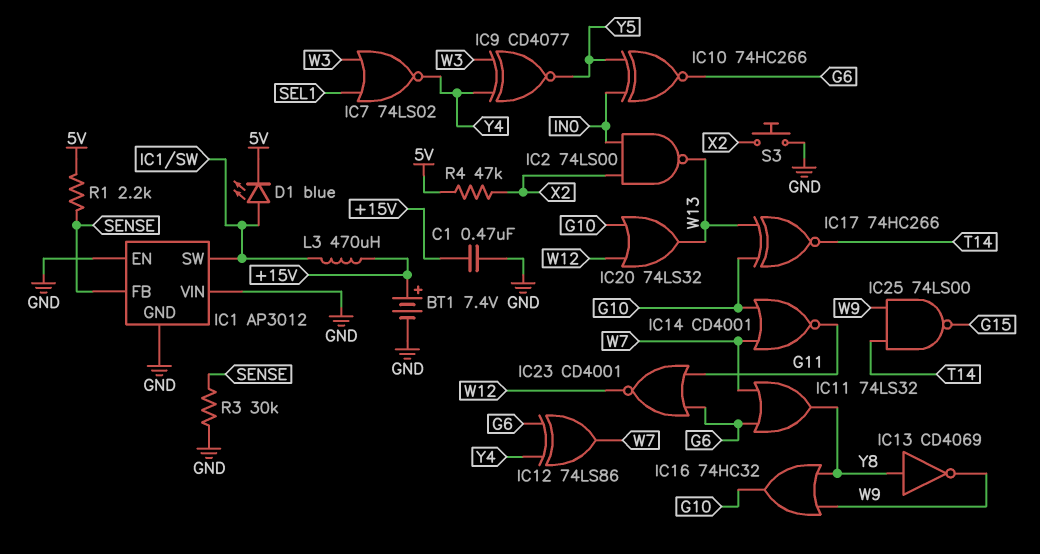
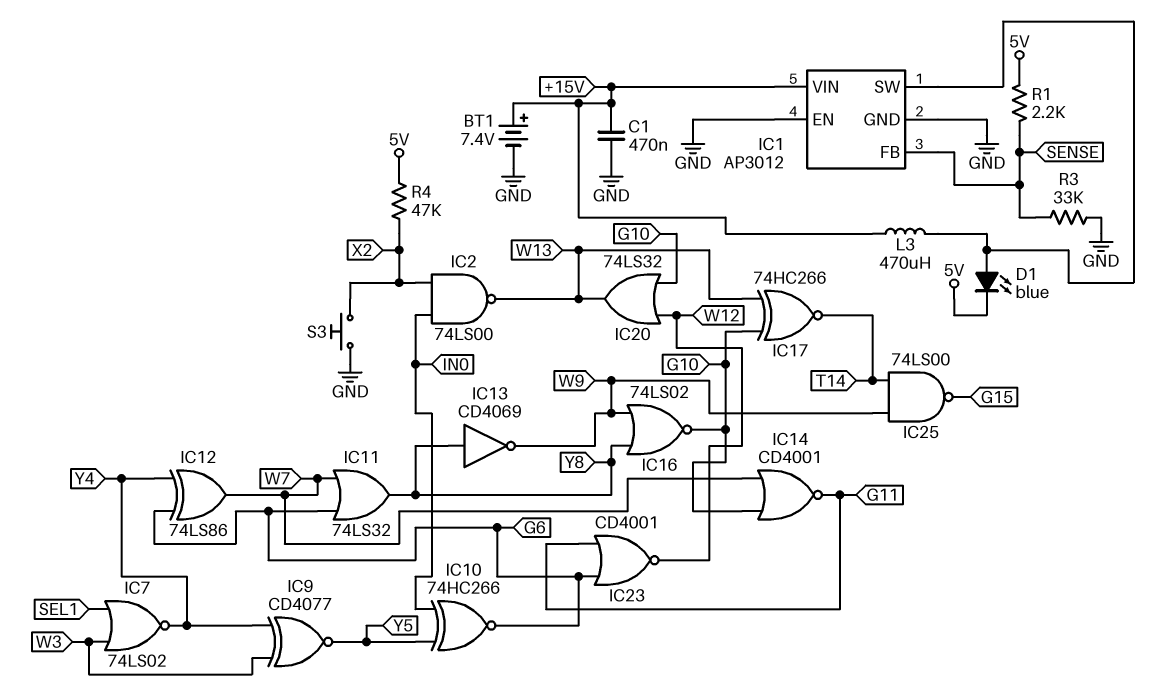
IC1 pin VIN: GND -> +15V
IC16: OR 74HC32 (in W9, in Y8, out G10) -> NOR 74LS02 (in W9, in Y8, out G10)
R3: 30k (GND, SENSE) -> 33k (GND, SENSE)

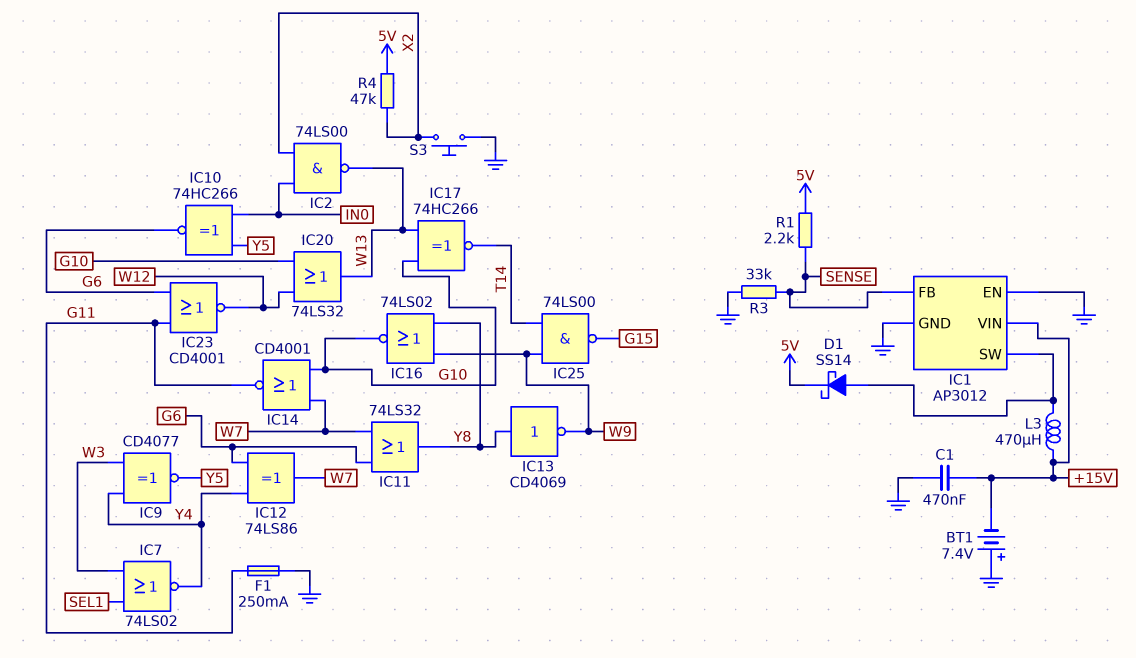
BT1: 7.4V (plus +15V, minus GND) -> 7.4V (plus GND, minus +15V)
D1: LED blue (A IC1/SW, K 5V) -> schottky SS14 (A IC1/SW, K 5V)
F1: none -> 250mA (G11, GND)

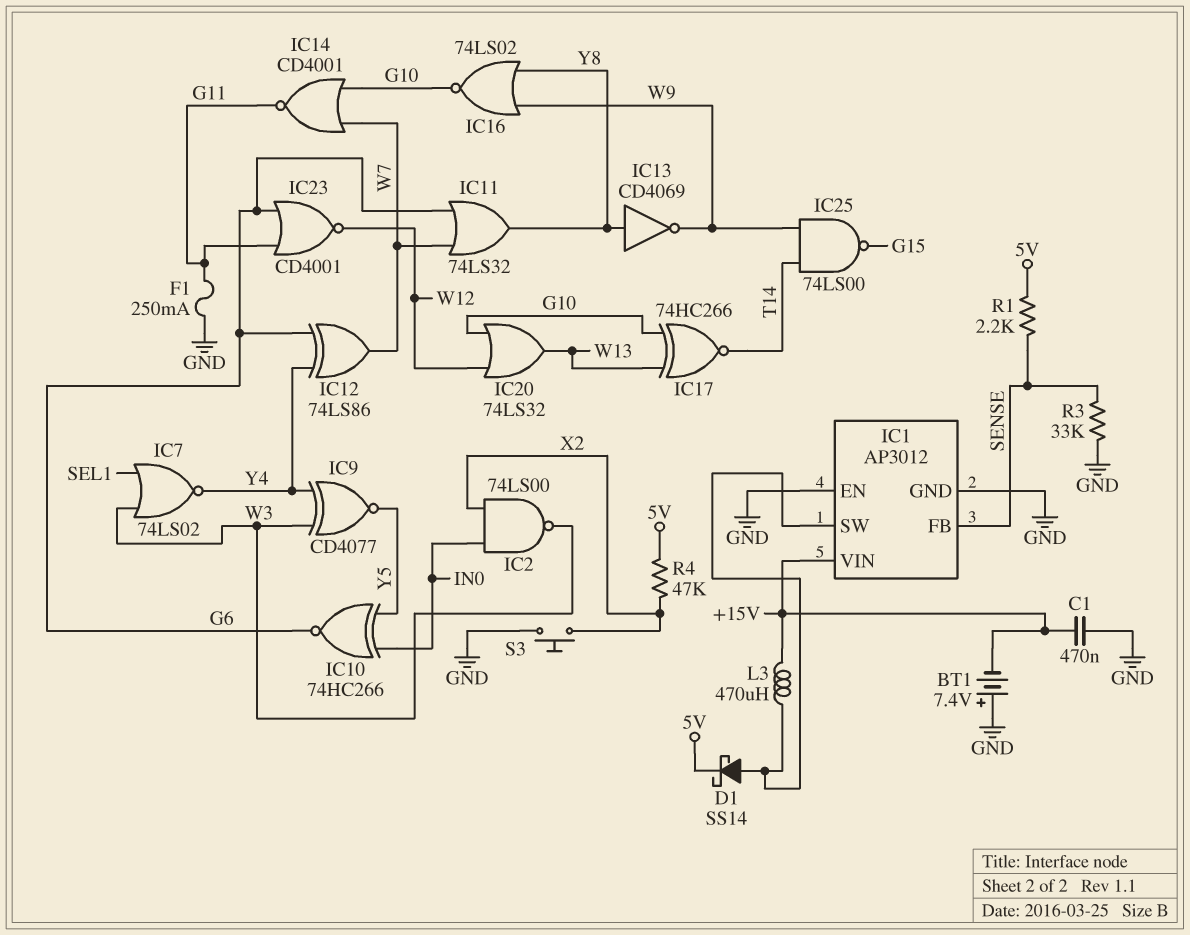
IC2: NAND 74LS00 (in IN0, in X2, out W13) -> NAND 74LS00 (in IN0, in X2, out W3)

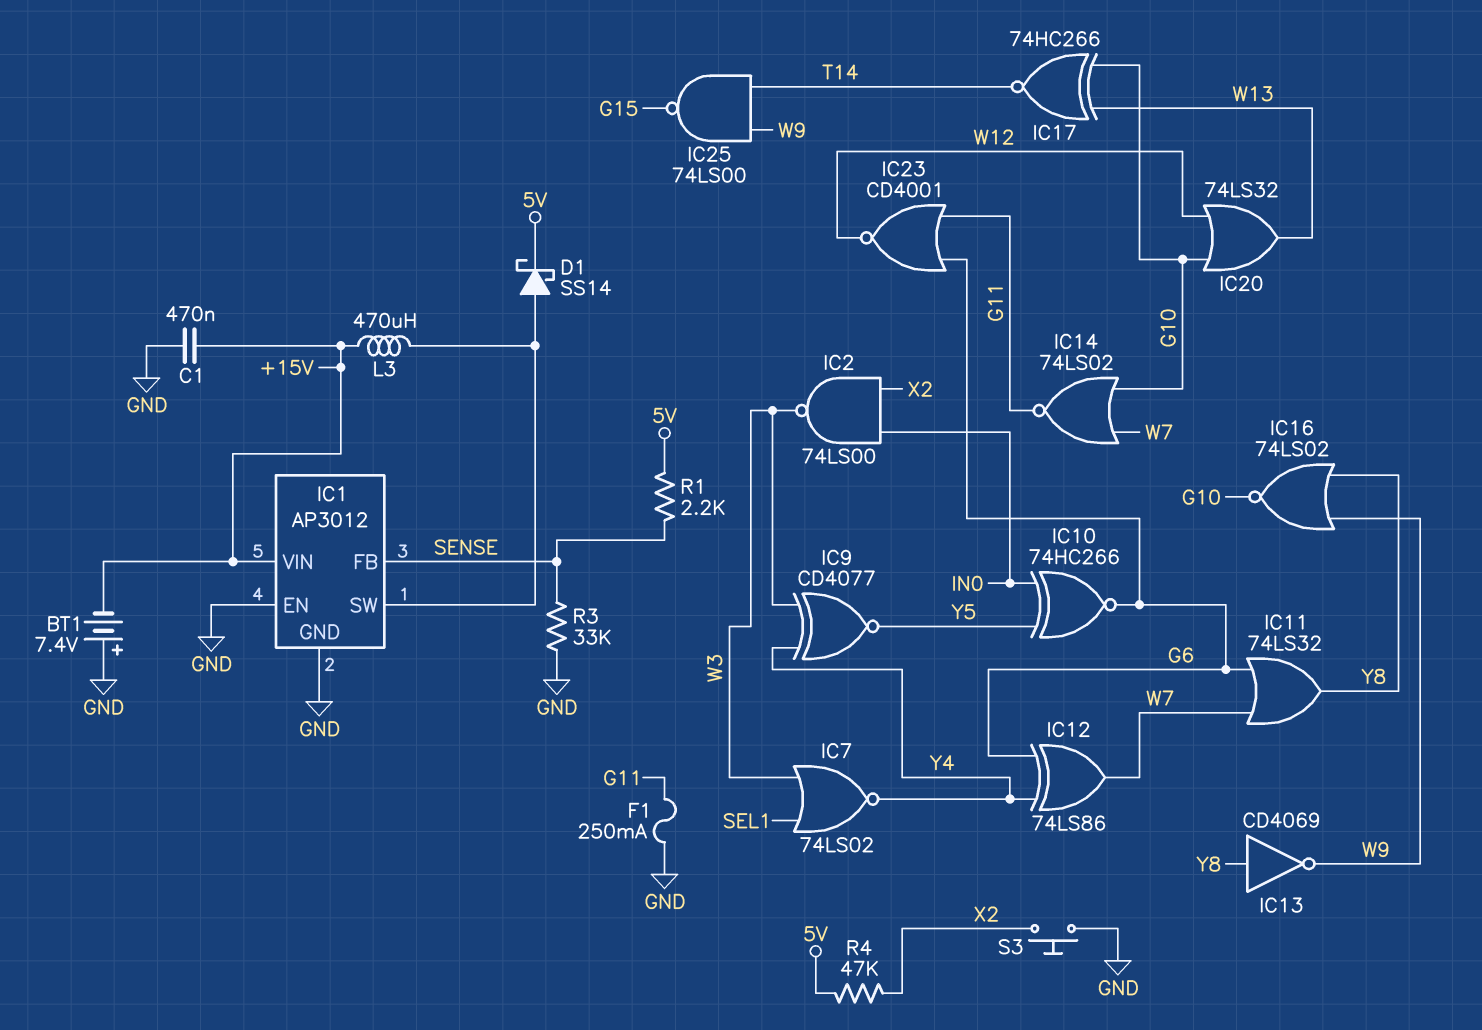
IC14: NOR CD4001 (in G10, in W7, out G11) -> NOR 74LS02 (in G10, in W7, out G11)

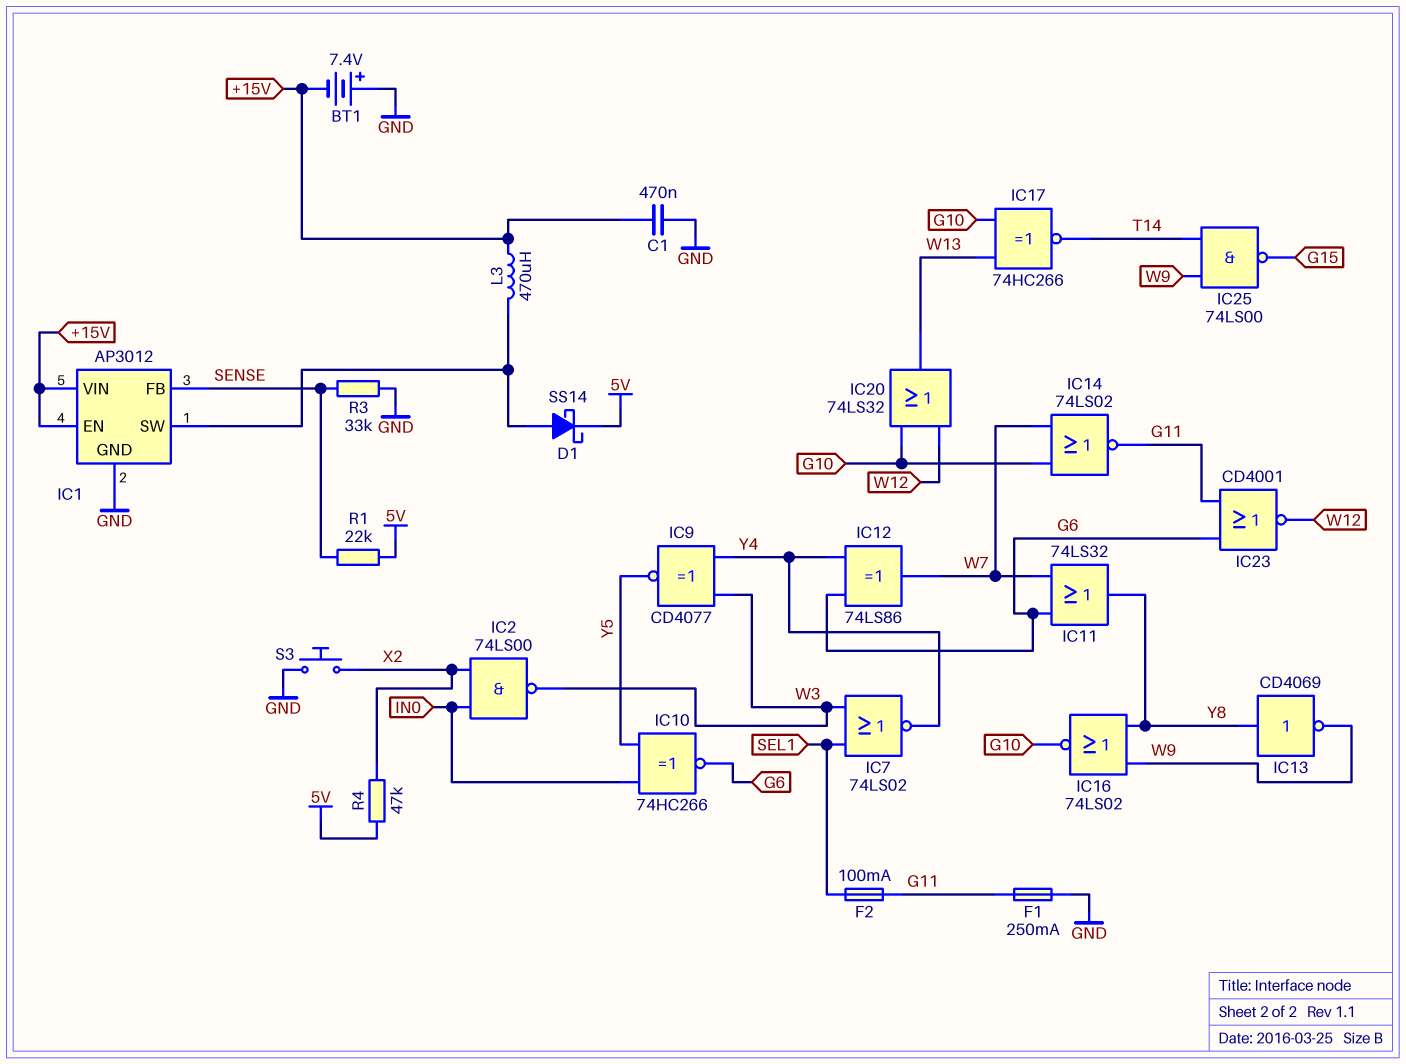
F2: none -> 100mA (G11, SEL1)
IC1 pin EN: GND -> +15V
R1: 2.2k (5V, SENSE) -> 22k (5V, SENSE)

